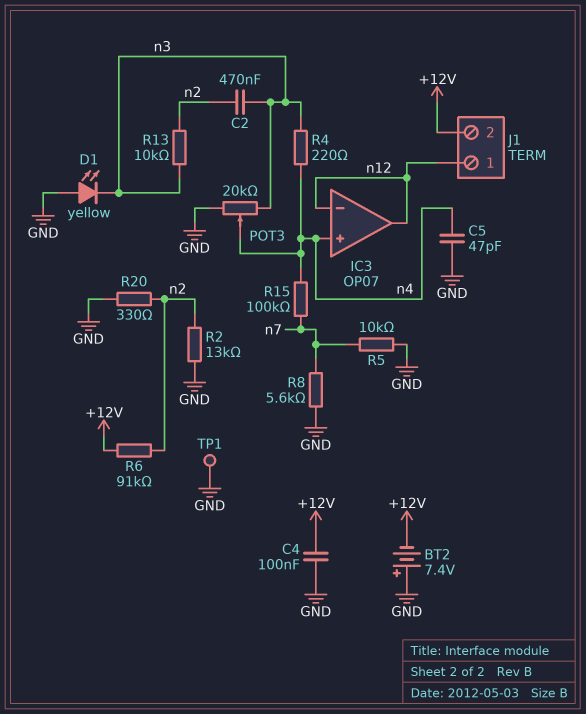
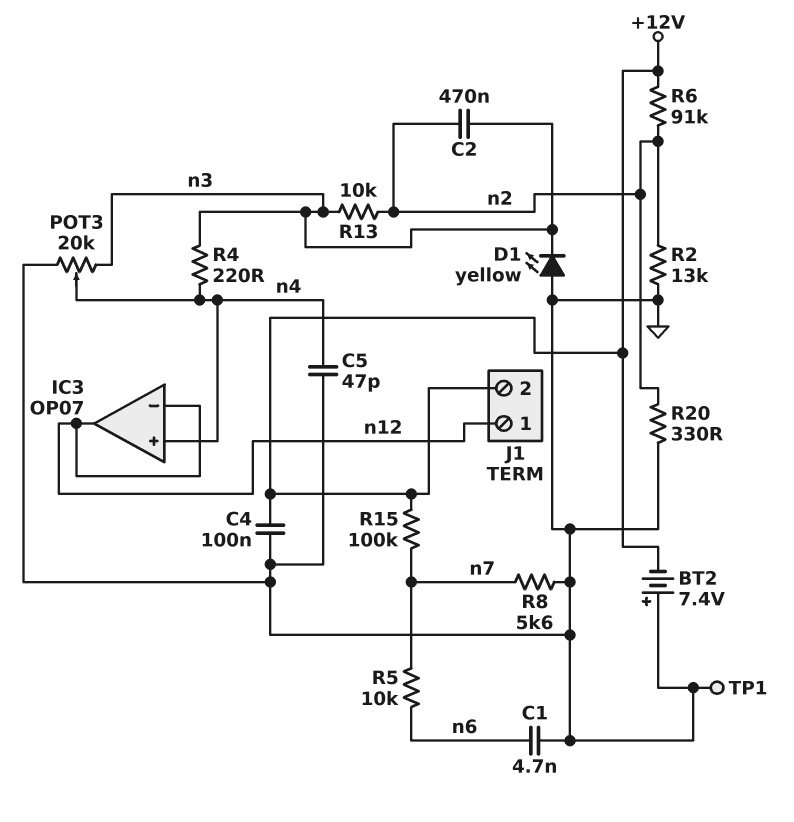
C1: none -> 4.7nF (GND, n6)
R5: 10k (GND, n7) -> 10k (n6, n7)
R15: 100k (n4, n7) -> 100k (+12V, n7)

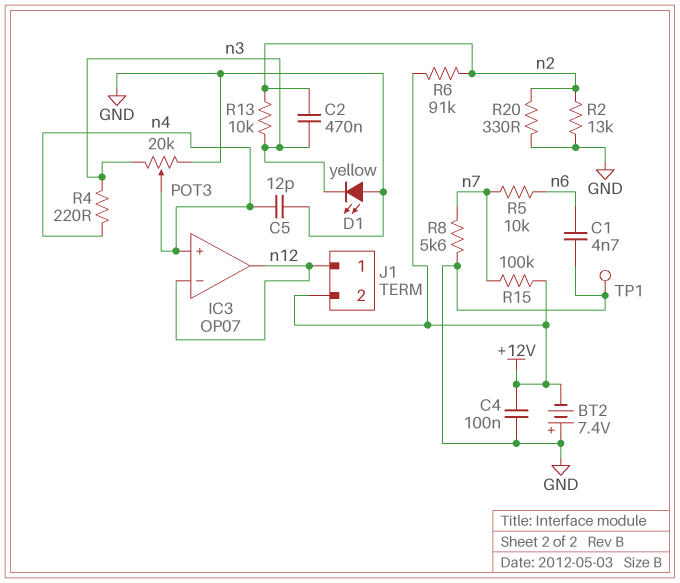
C5: 47pF (GND, n4) -> 12pF (GND, n4)

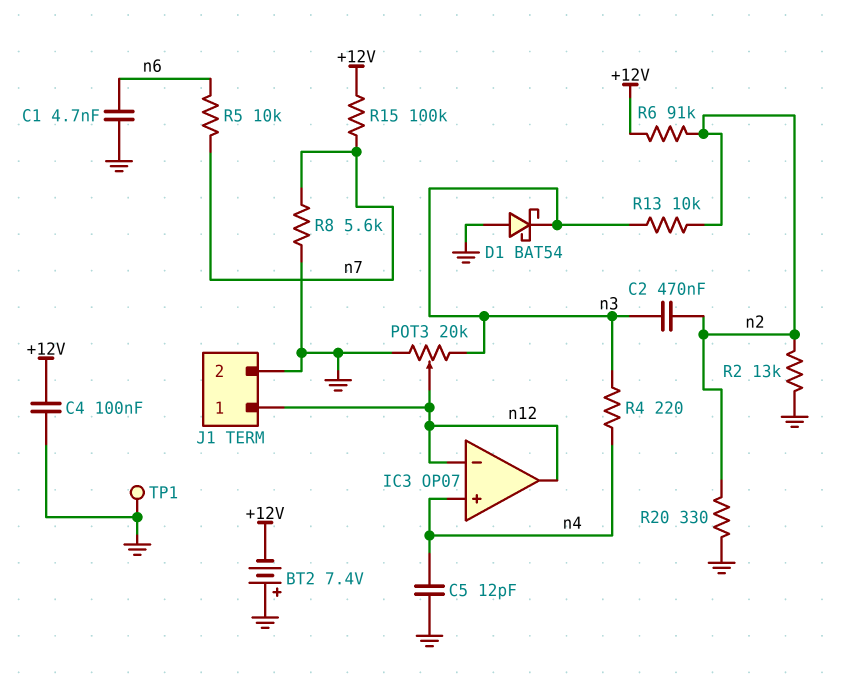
D1: LED yellow (A GND, K n3) -> schottky BAT54 (A GND, K n3)
J1 pin 2: +12V -> GND
POT3: 20k (GND, n3, wiper n4) -> 20k (GND, n3, wiper n12)

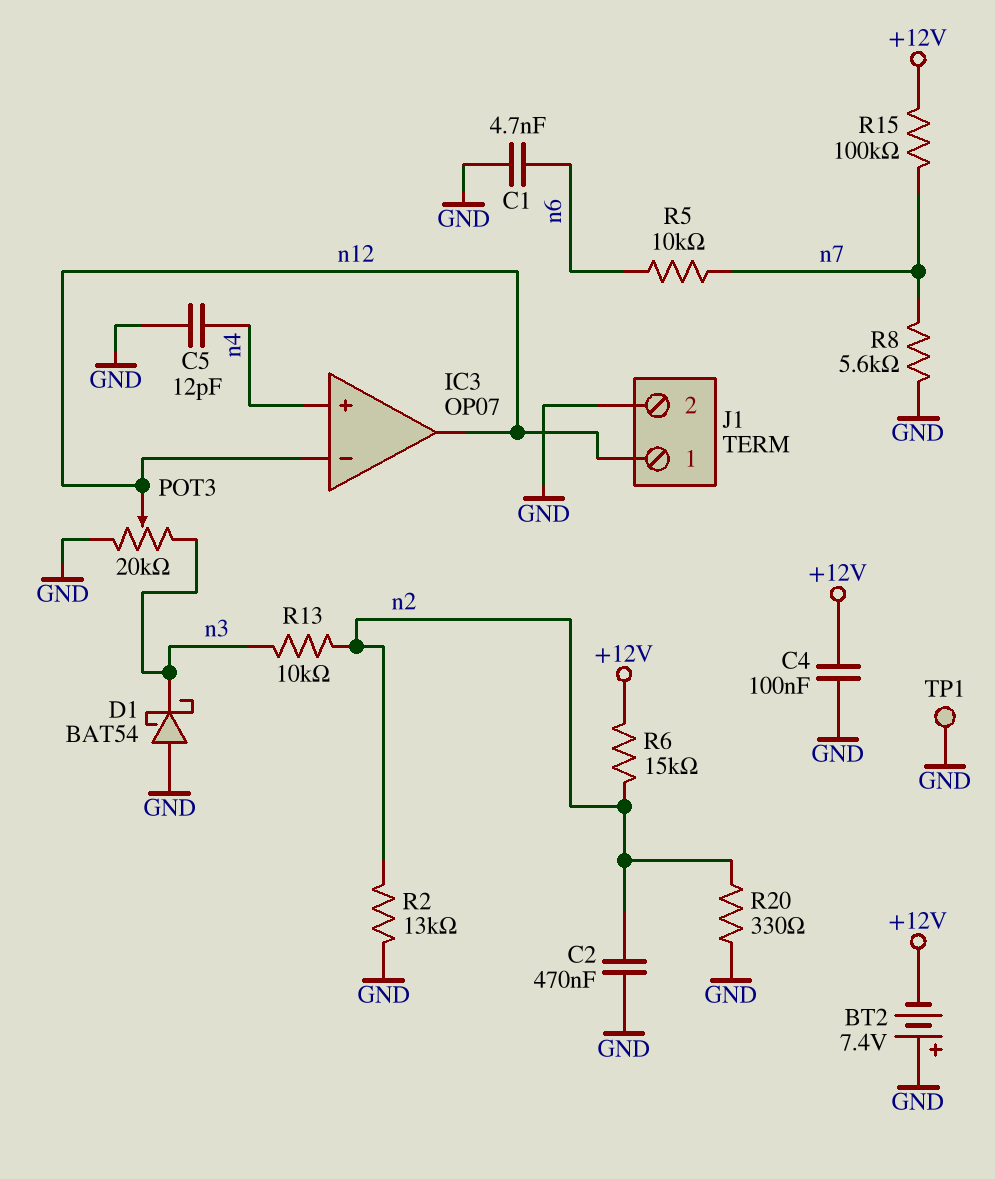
C2: 470nF (n2, n3) -> 470nF (GND, n2)
R4: 220 (n3, n4) -> none
R6: 91k (+12V, n2) -> 15k (+12V, n2)

